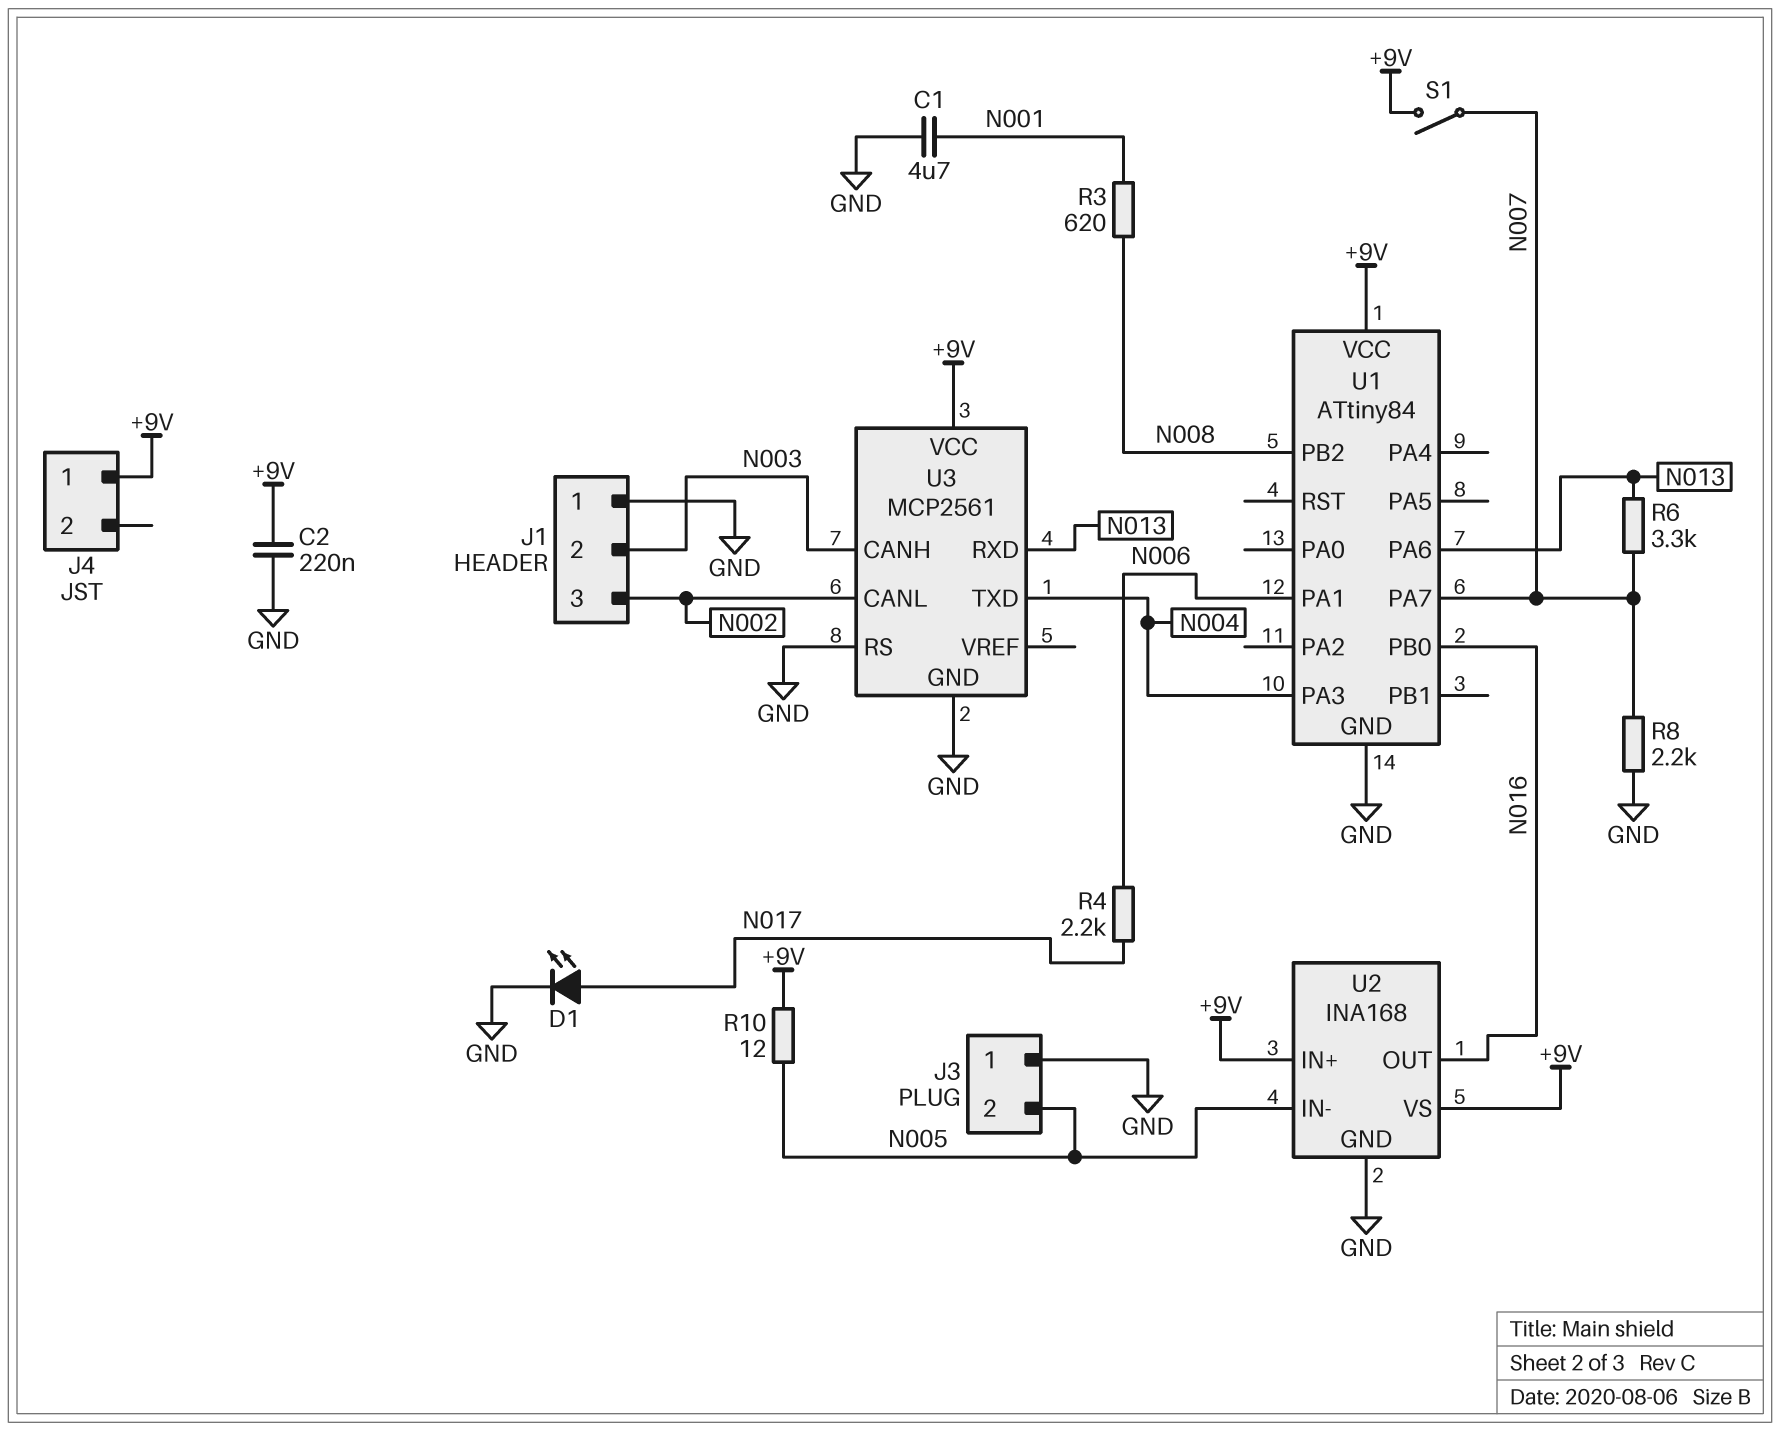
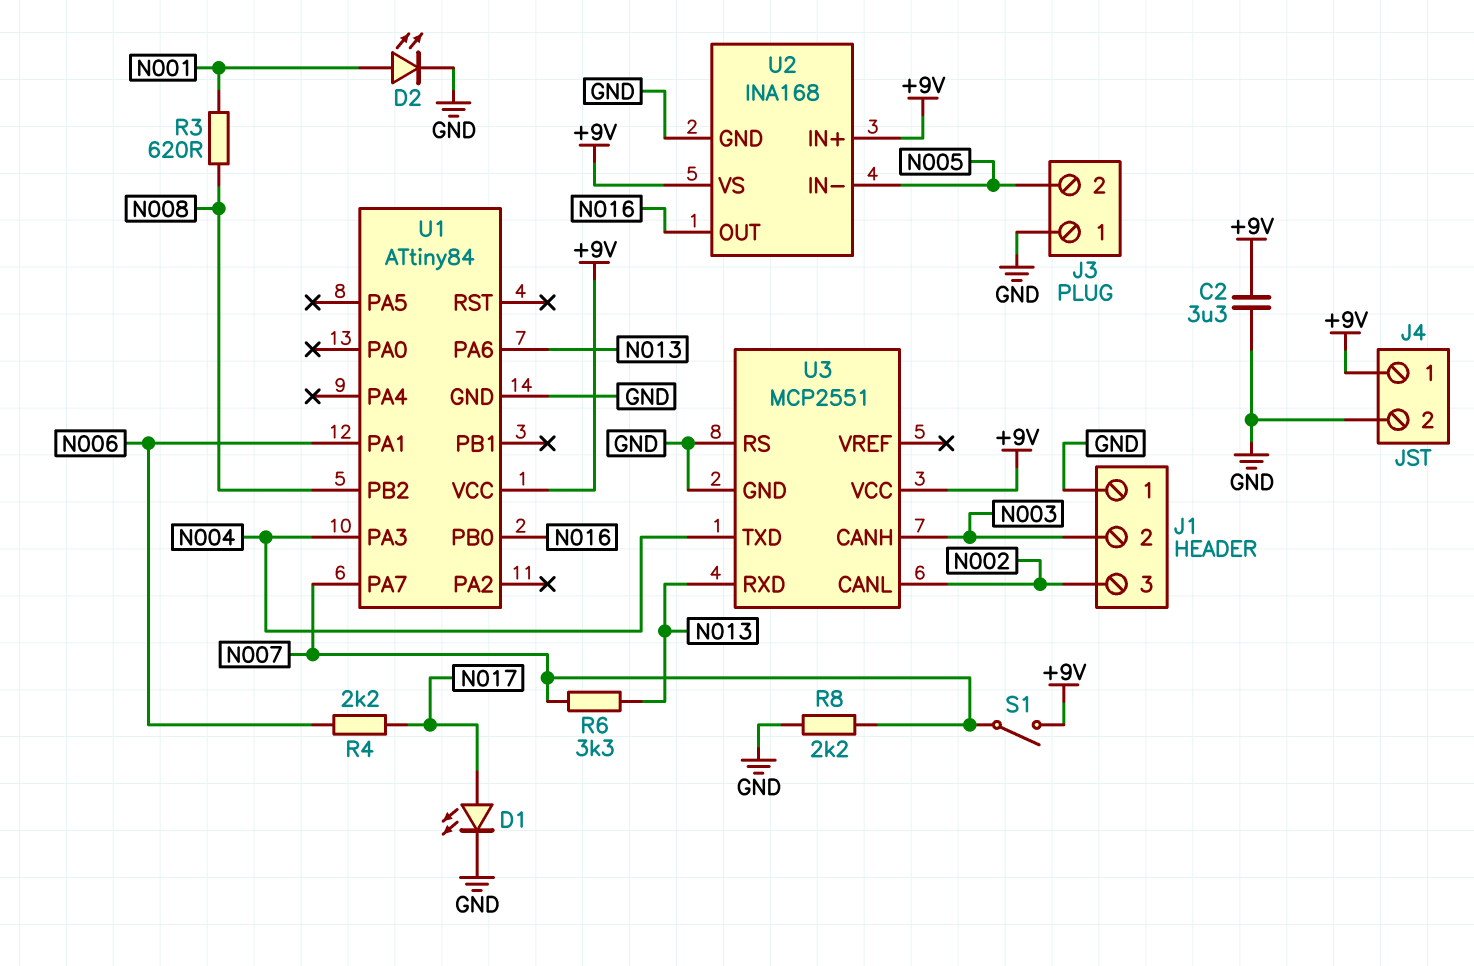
C1: 4.7uF (GND, N001) -> none
C2: 220nF (+9V, GND) -> 3.3uF (+9V, GND)
D2: none -> LED (A N001, K GND)
J4 pin 2: none -> GND
R10: 12 (+9V, N005) -> none
U3: MCP2561 -> MCP2551

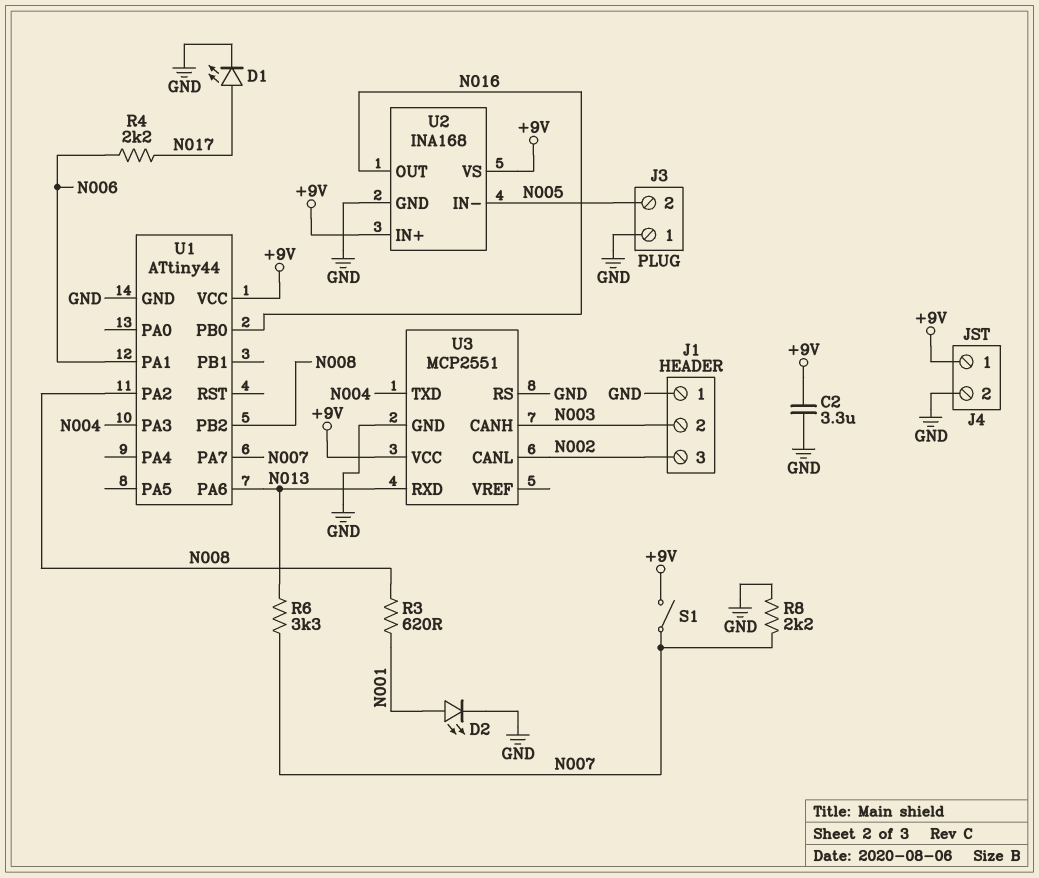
U1: ATtiny84 -> ATtiny44
U1 pin PA2: none -> N008

